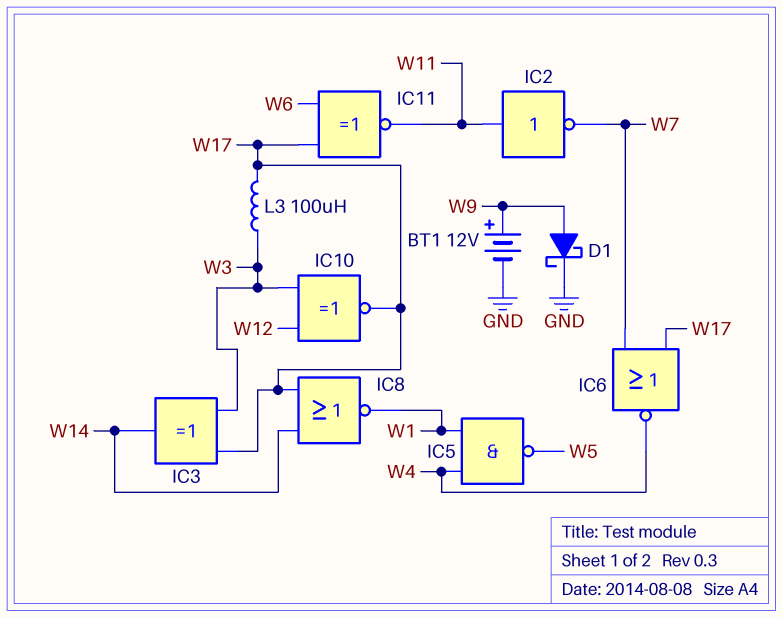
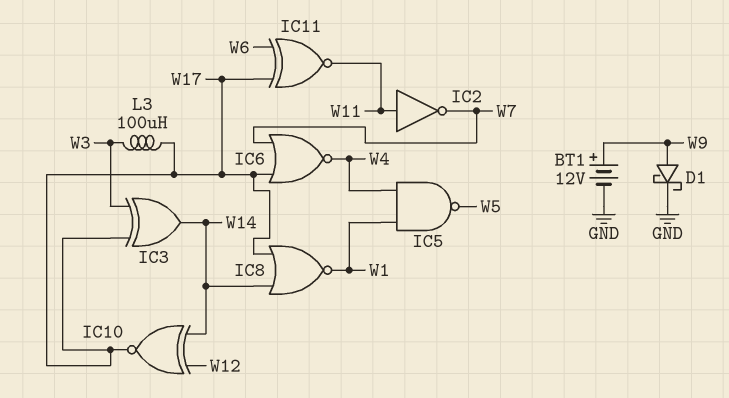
IC10: XNOR (in W3, in W12, out W17) -> XNOR (in W12, in W14, out W17)

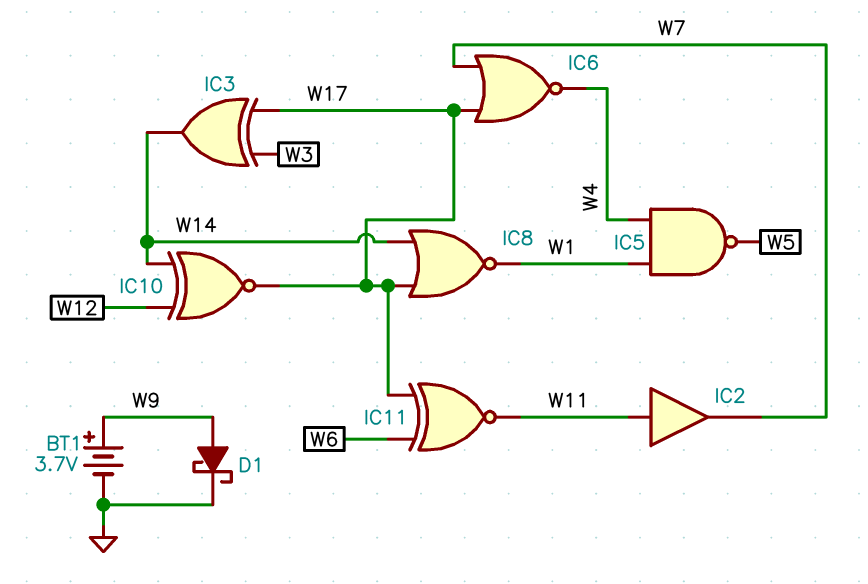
BT1: 12V (plus W9, minus GND) -> 3.7V (plus W9, minus GND)
IC2: NOT (in W11, out W7) -> buffer (in W11, out W7)
L3: 100uH (W3, W17) -> none

